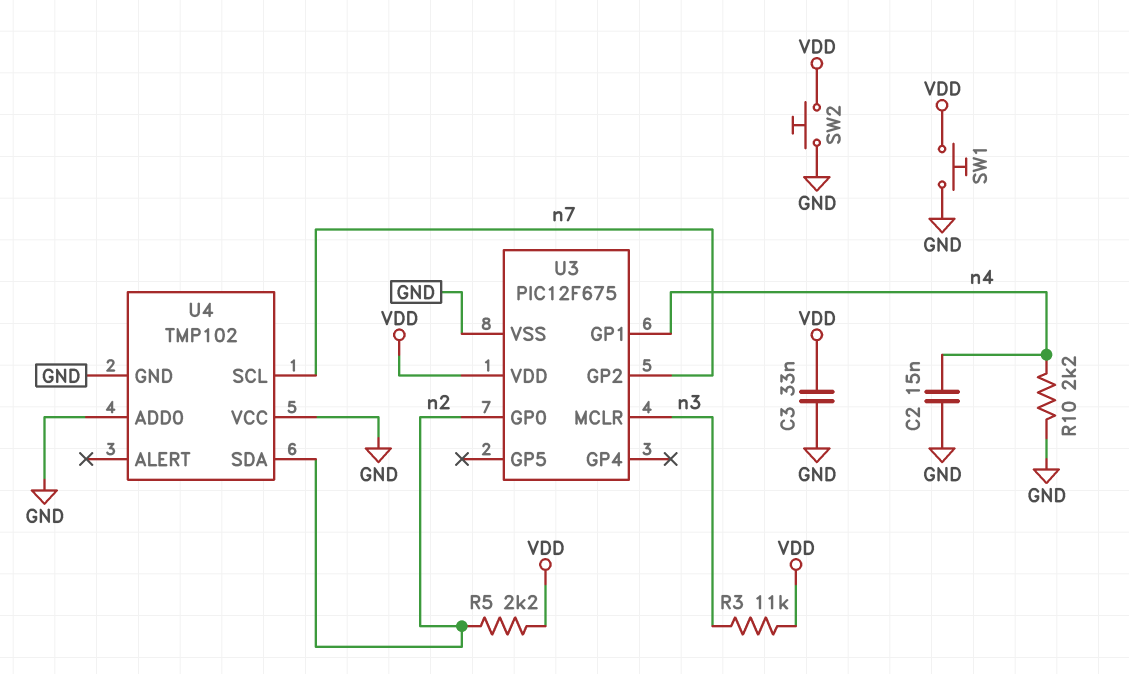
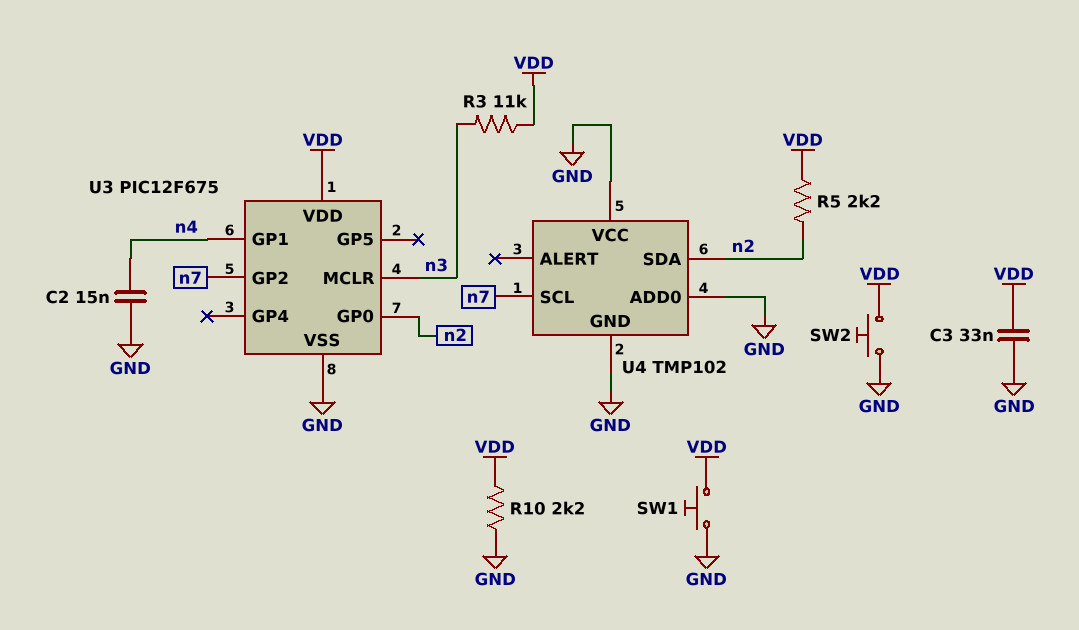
R10: 2.2k (GND, n4) -> 2.2k (GND, VDD)

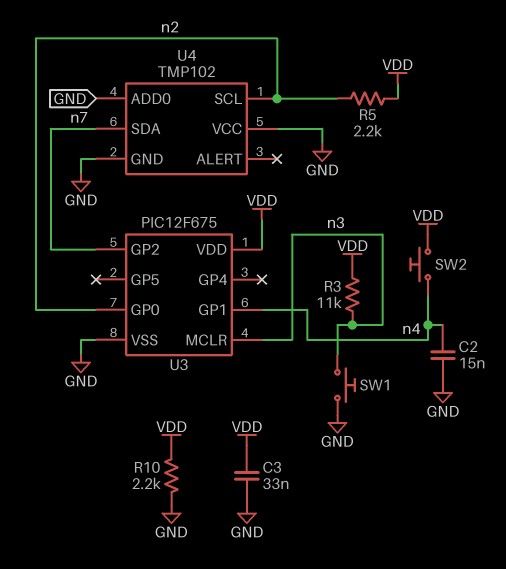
SW1: button (GND, VDD) -> button (GND, n3)
SW2: button (GND, VDD) -> button (VDD, n4)
U4 pin SCL: n7 -> n2
U4 pin SDA: n2 -> n7

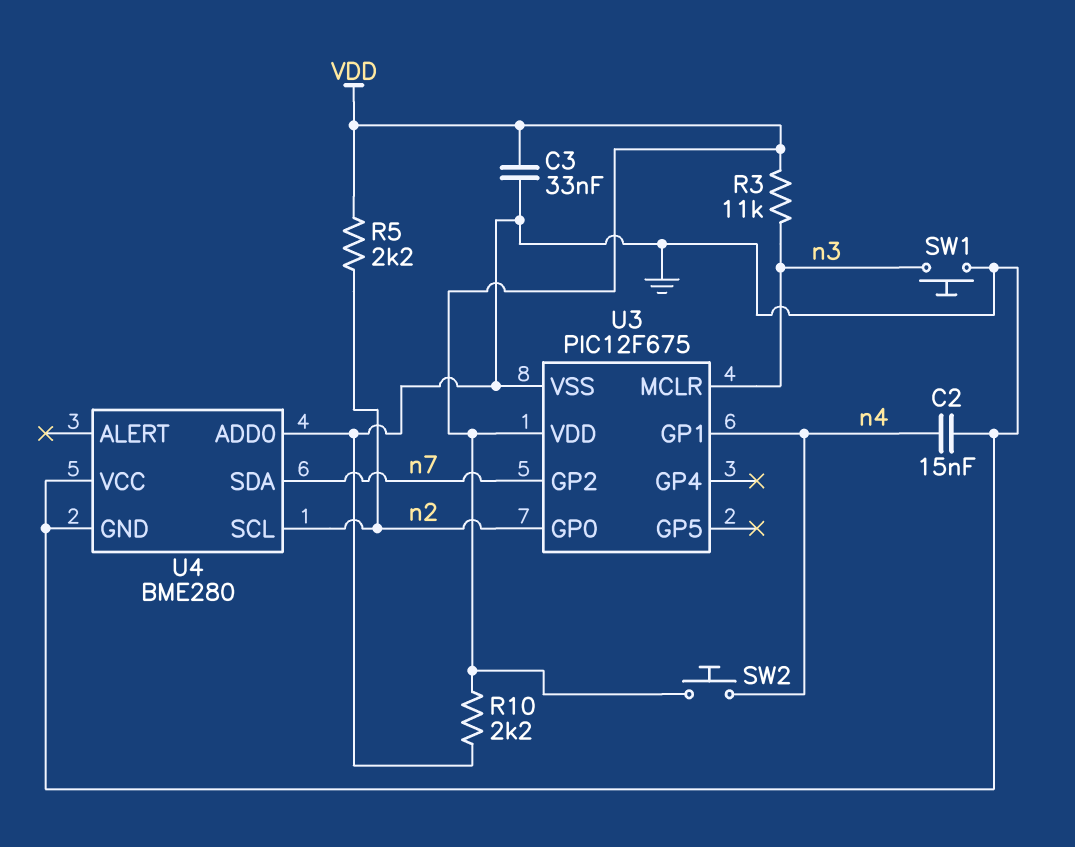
U4: TMP102 -> BME280

